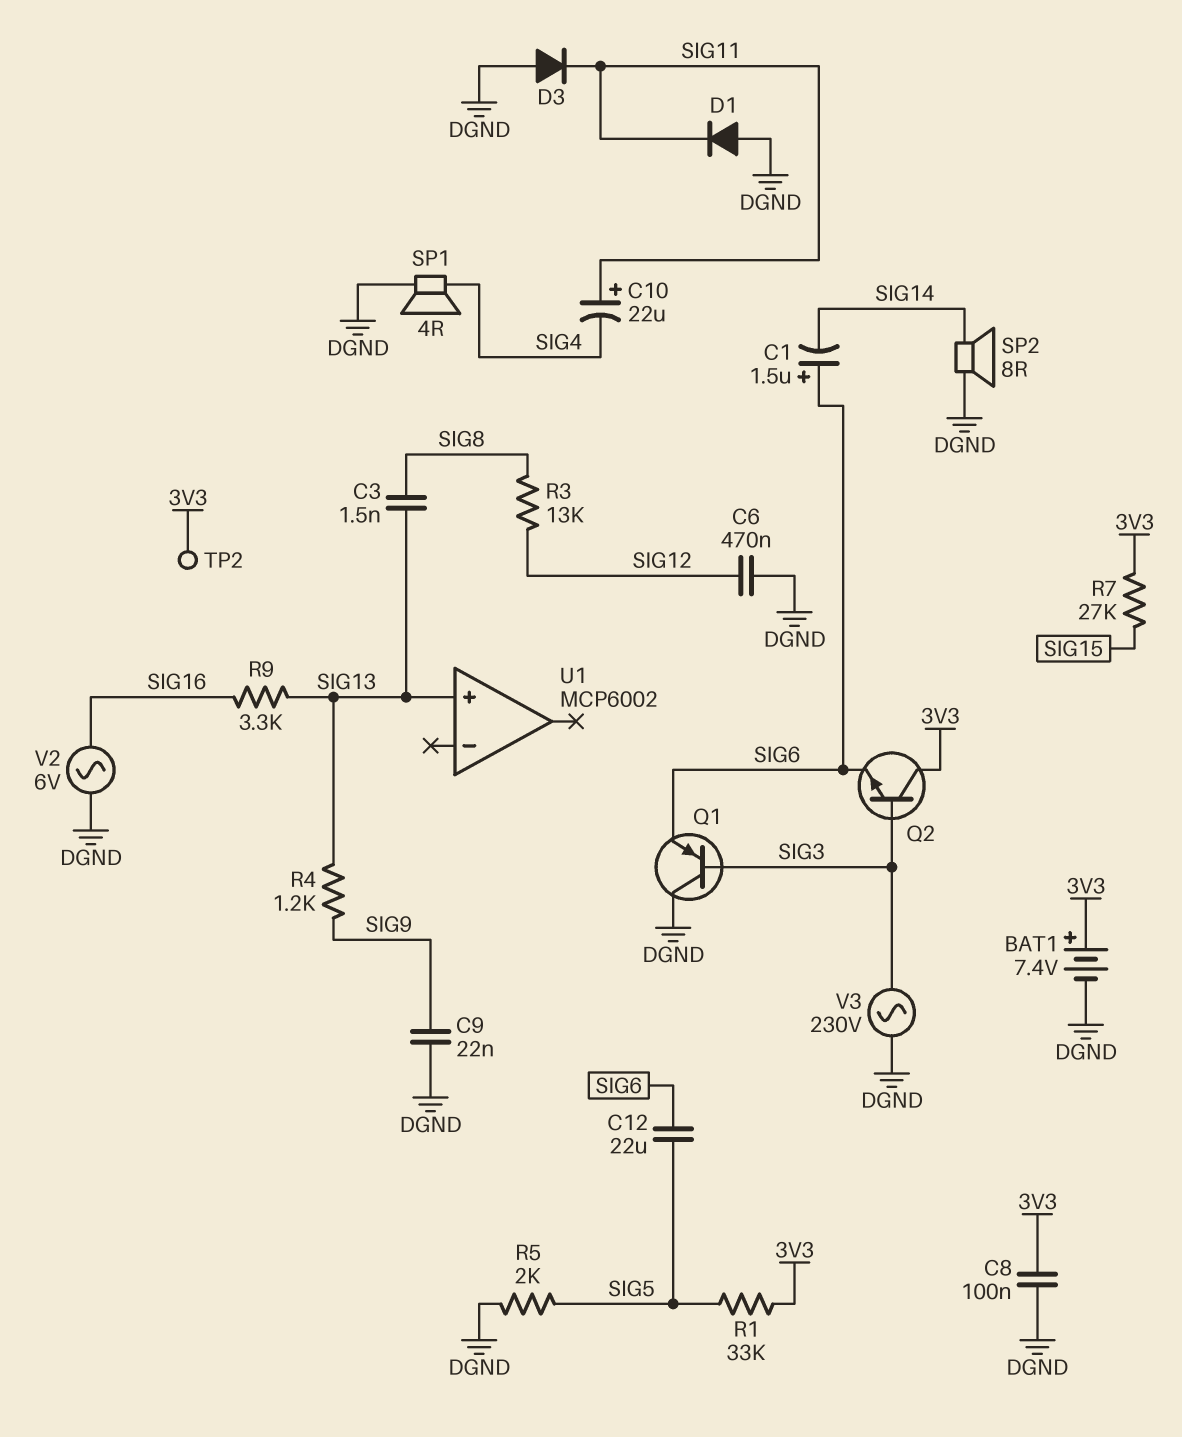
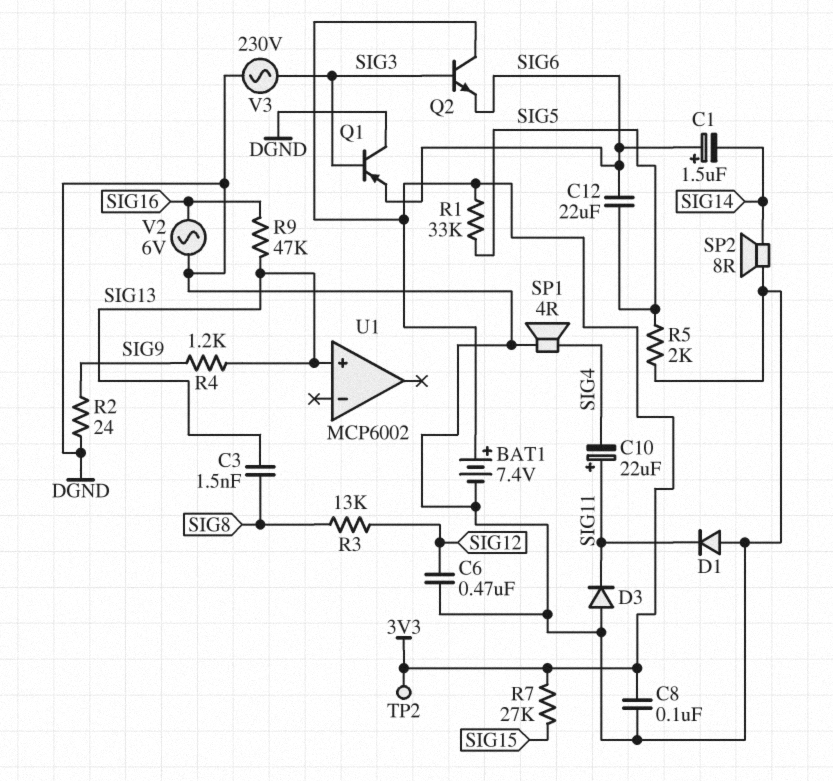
C9: 22nF (DGND, SIG9) -> none
R2: none -> 24 (DGND, SIG9)
R9: 3.3k (SIG13, SIG16) -> 47k (SIG13, SIG16)

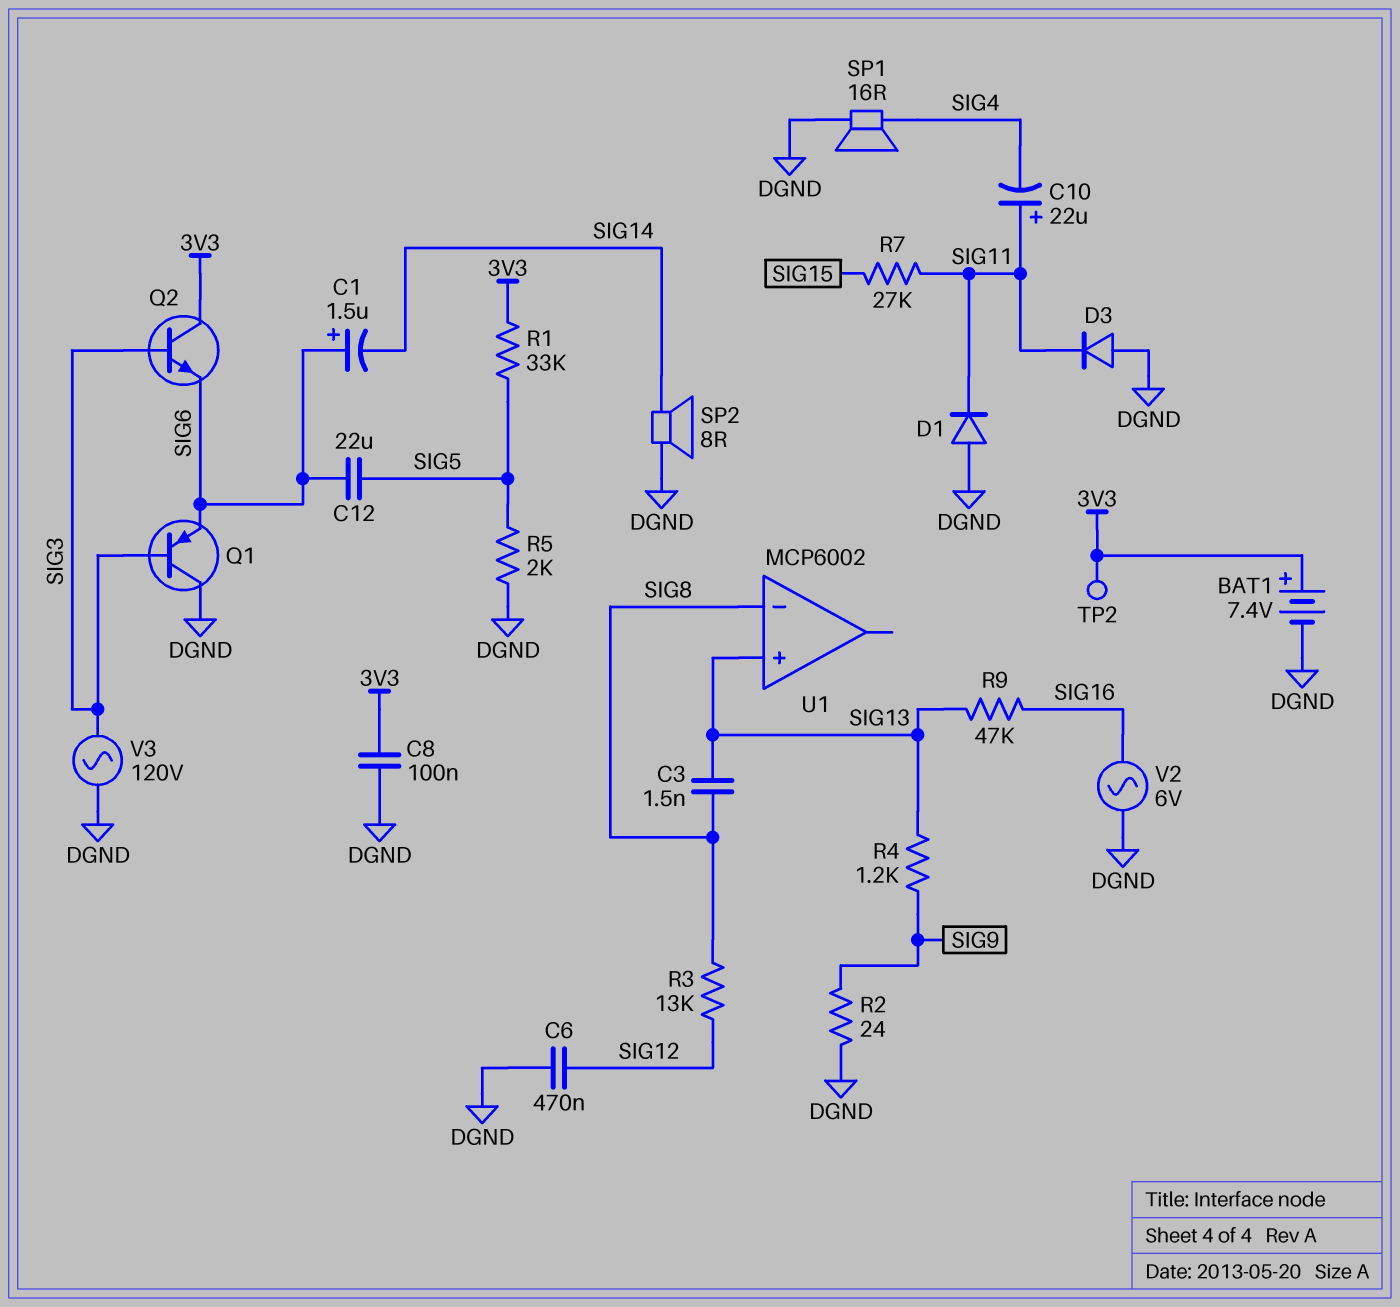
R7: 27k (3V3, SIG15) -> 27k (SIG11, SIG15)
SP1: speaker 4R (DGND, SIG4) -> speaker 16R (DGND, SIG4)
U1 pin in-: none -> SIG8
V3: AC 230V (DGND, SIG3) -> AC 120V (DGND, SIG3)

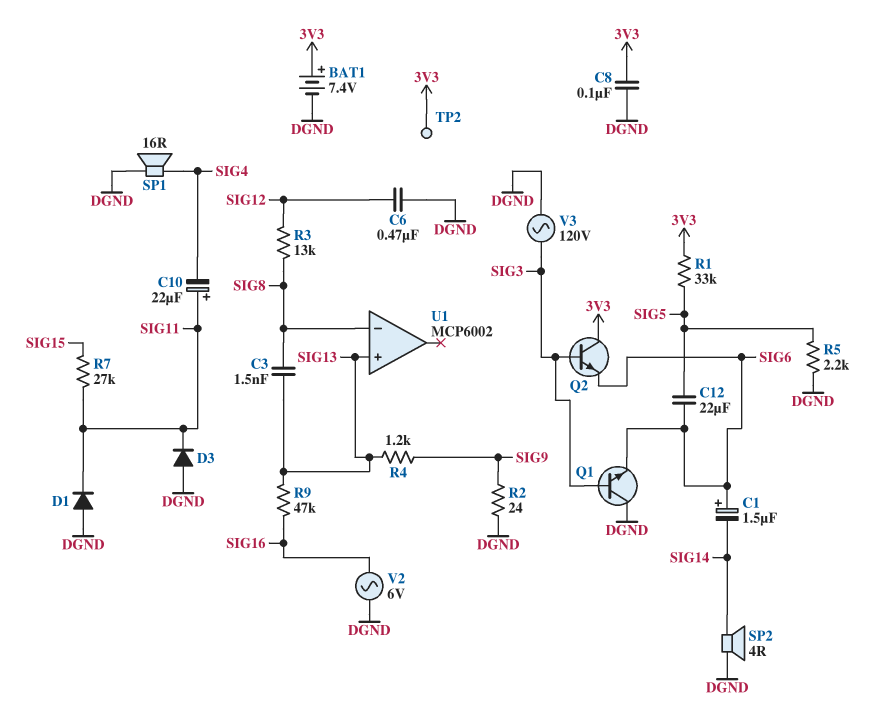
Q1: PNP (B SIG3, C DGND, E SIG6) -> NPN (B SIG3, C DGND, E SIG6)
R5: 2k (DGND, SIG5) -> 2.2k (DGND, SIG5)
SP2: speaker 8R (DGND, SIG14) -> speaker 4R (DGND, SIG14)

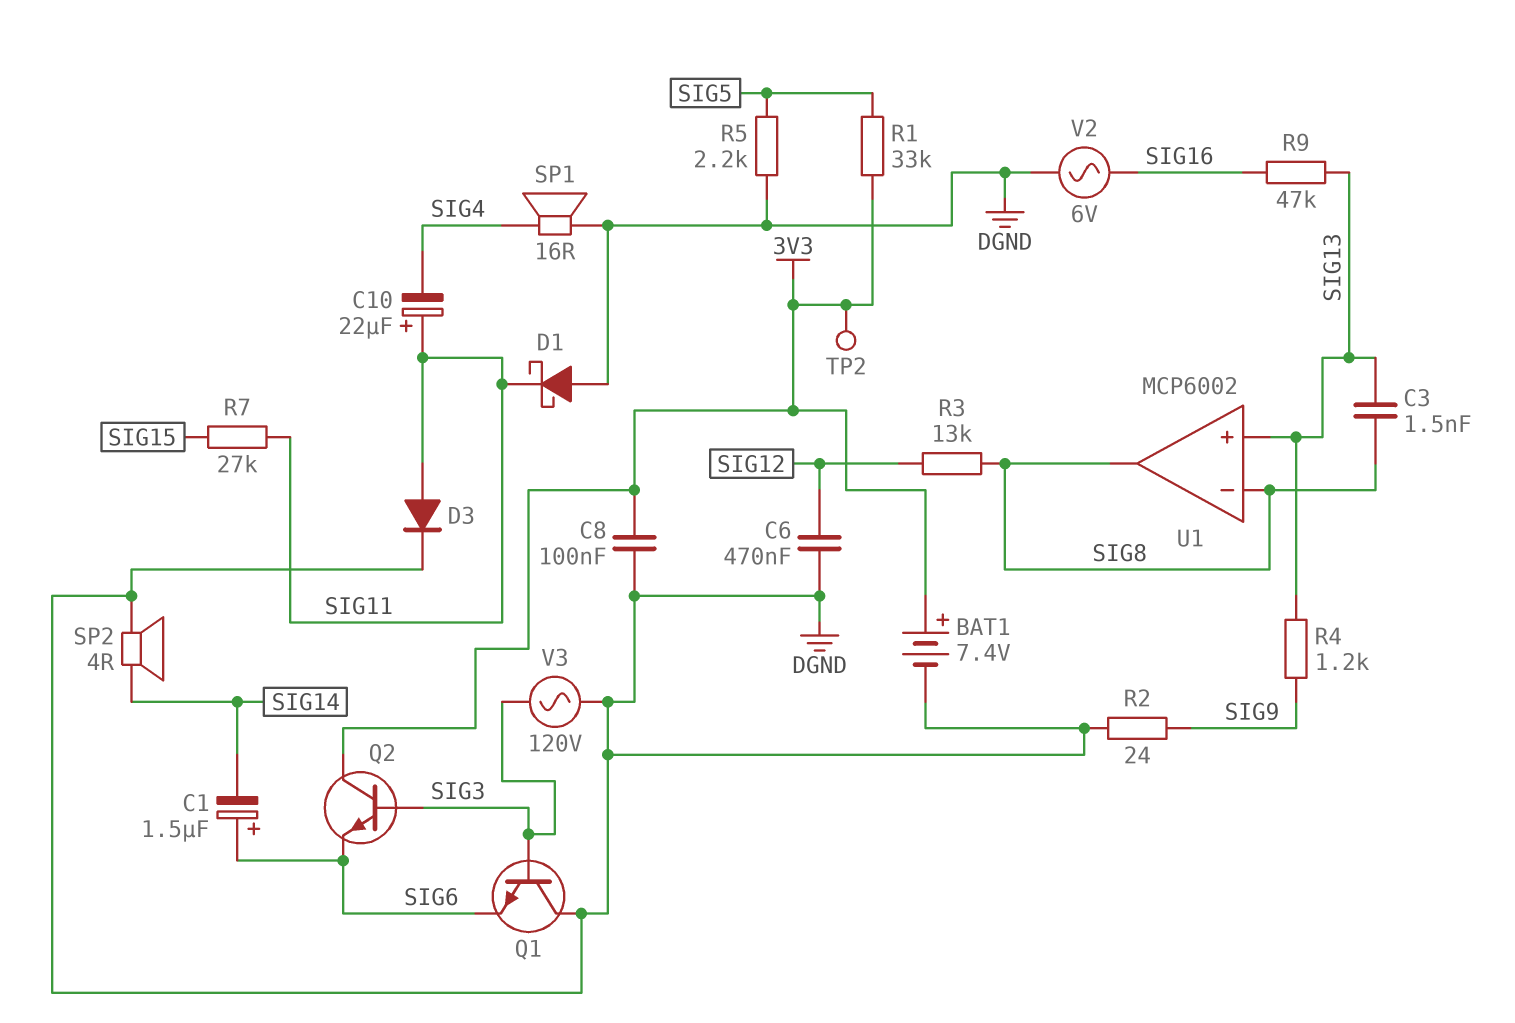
C12: 22uF (SIG5, SIG6) -> none
D1: diode (A DGND, K SIG11) -> schottky (A DGND, K SIG11)
D3: diode (A DGND, K SIG11) -> diode (A SIG11, K DGND)
U1 pin out: none -> SIG8

